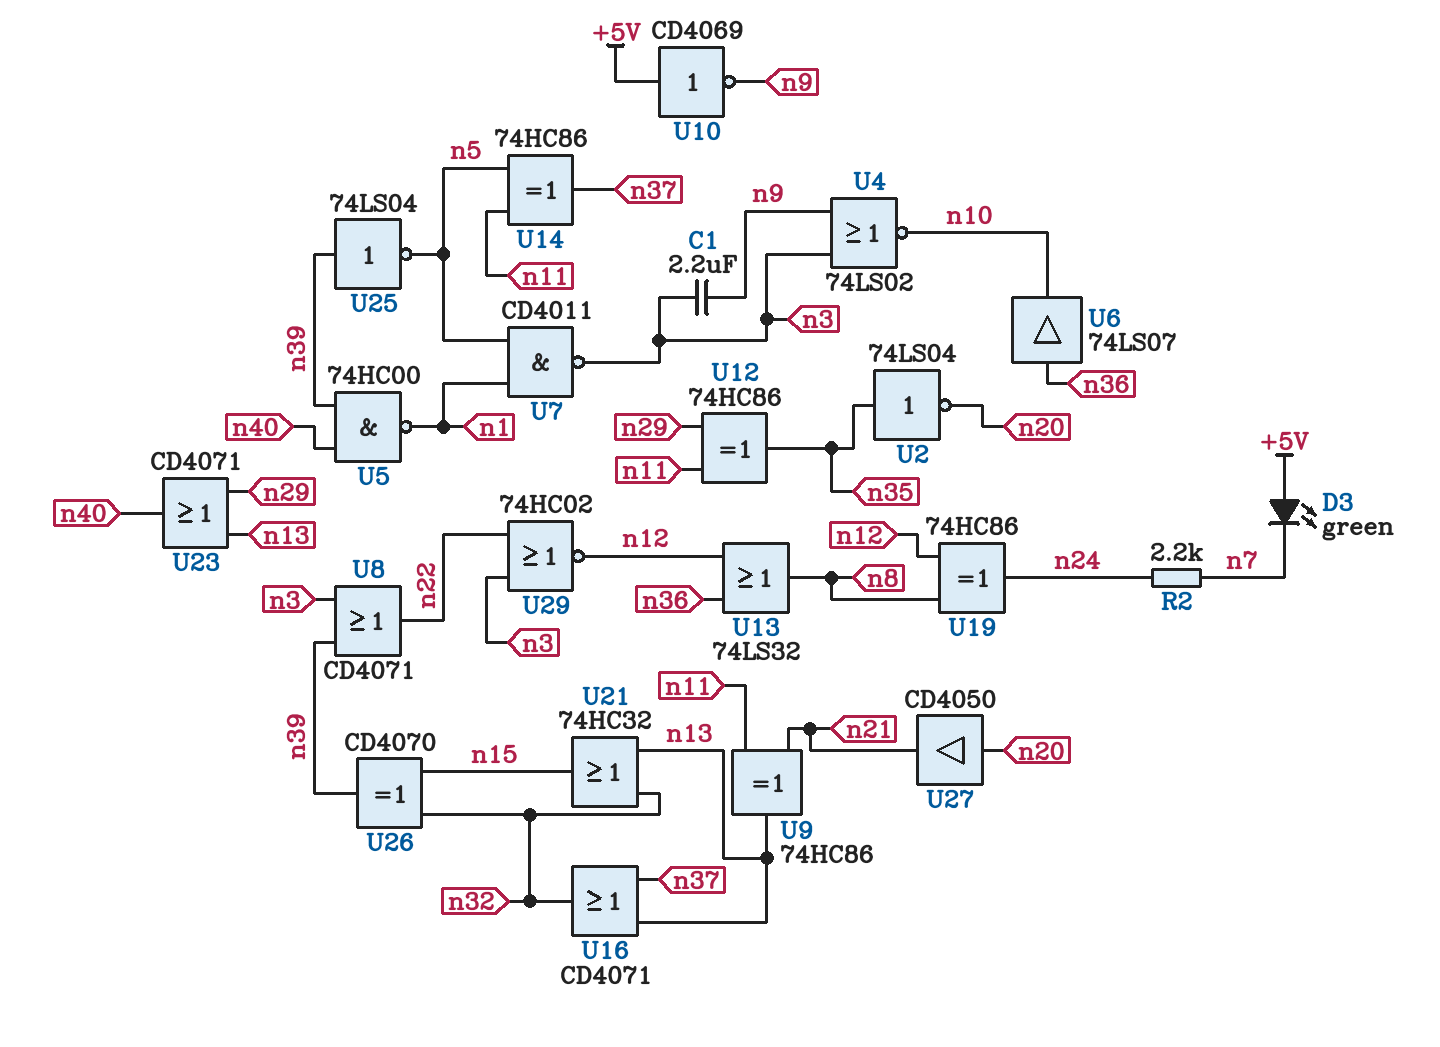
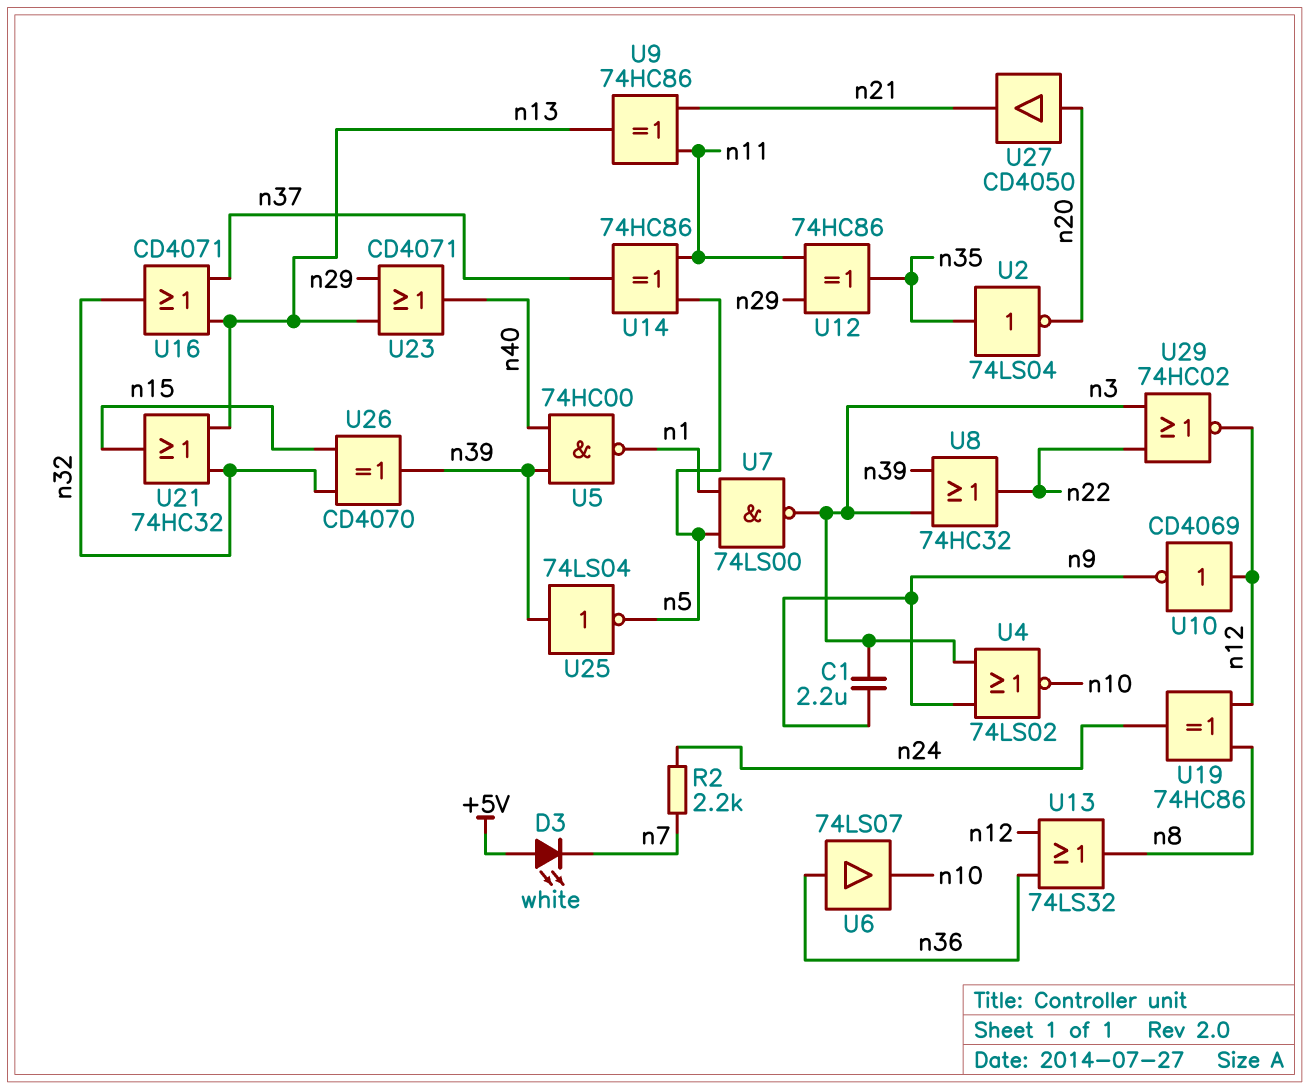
D3: LED green (A +5V, K n7) -> LED white (A +5V, K n7)
U7: NAND CD4011 (in n1, in n5, out n3) -> NAND 74LS00 (in n1, in n5, out n3)
U8: OR CD4071 (in n3, in n39, out n22) -> OR 74HC32 (in n3, in n39, out n22)
U10: NOT CD4069 (in +5V, out n9) -> NOT CD4069 (in n12, out n9)

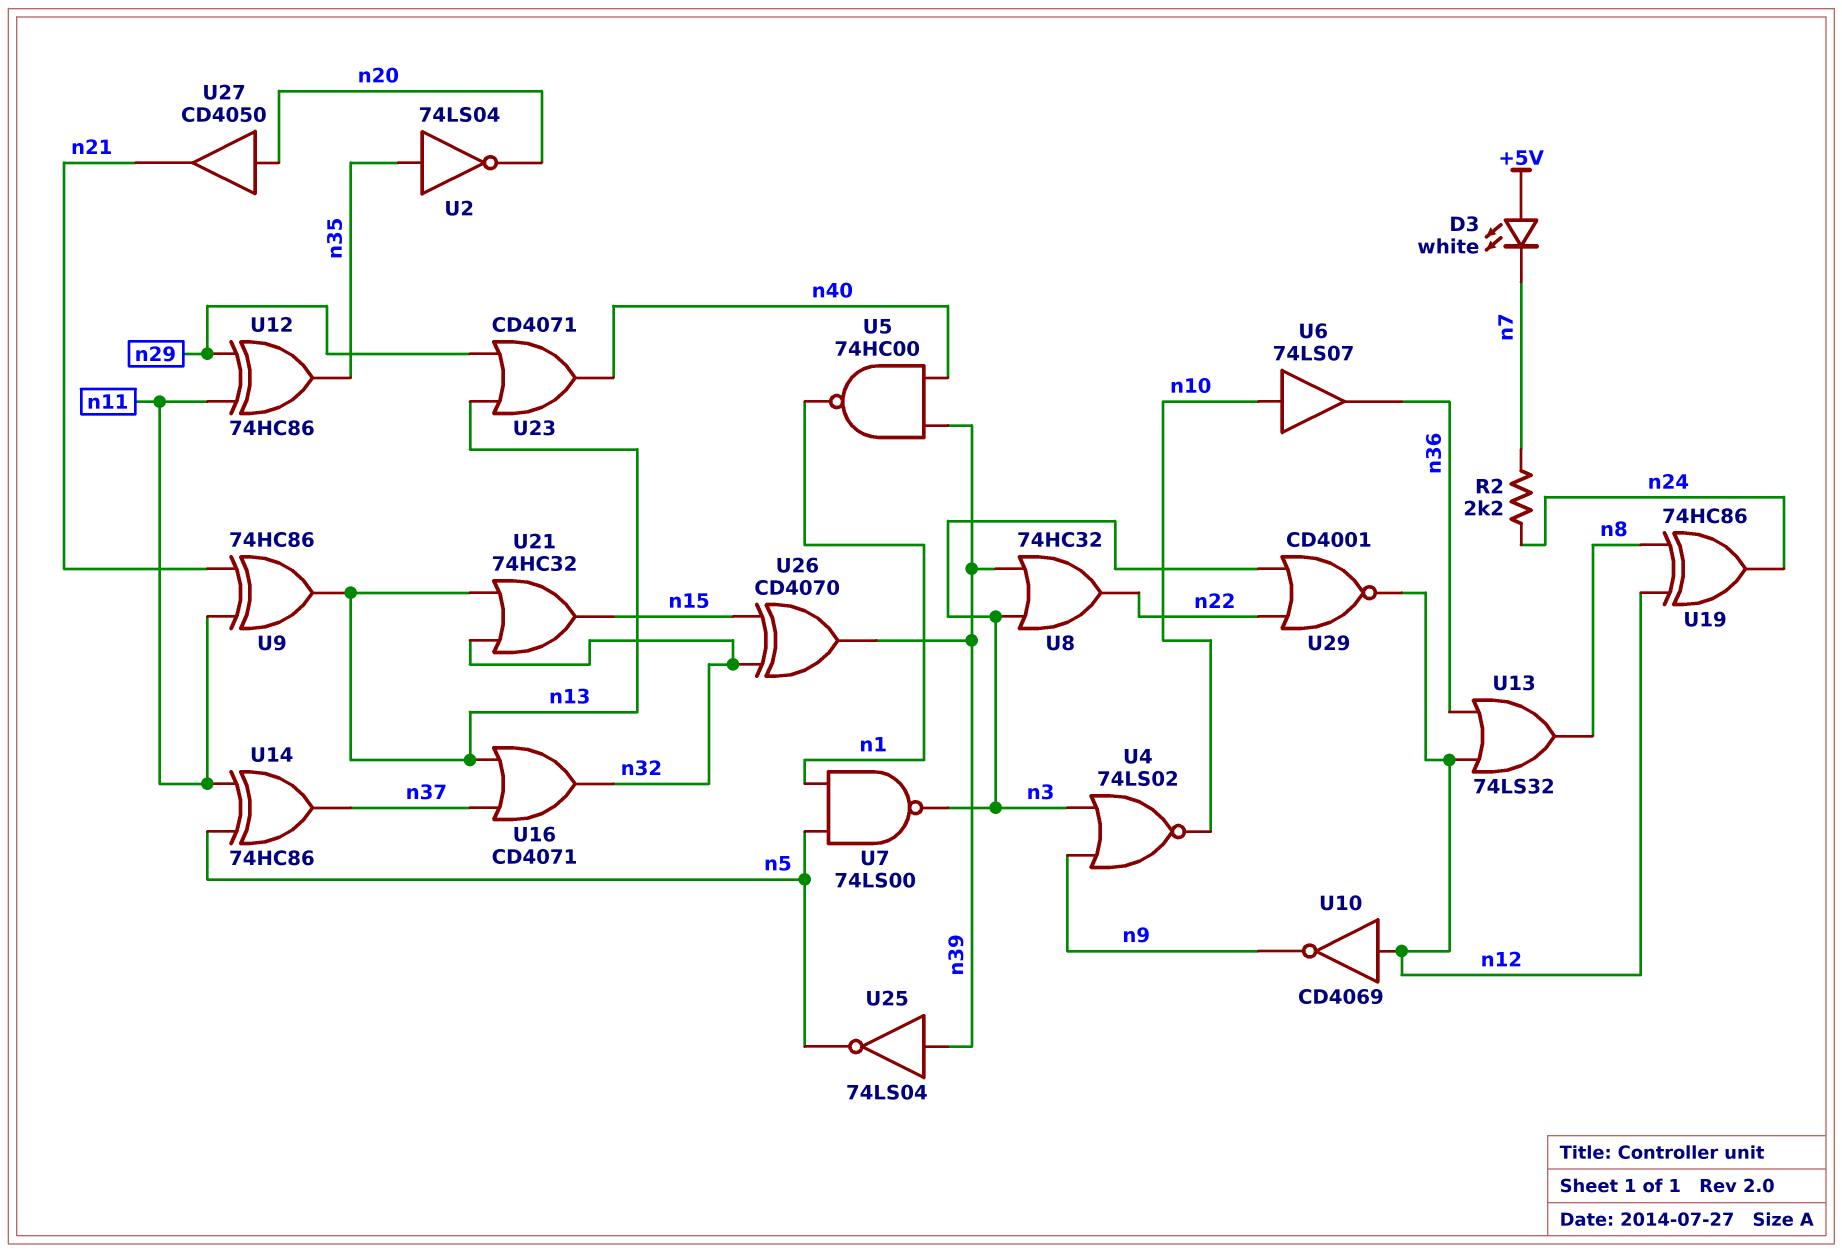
C1: 2.2uF (n3, n9) -> none
U6: buffer 74LS07 (in n36, out n10) -> buffer 74LS07 (in n10, out n36)
U29: NOR 74HC02 (in n3, in n22, out n12) -> NOR CD4001 (in n3, in n22, out n12)

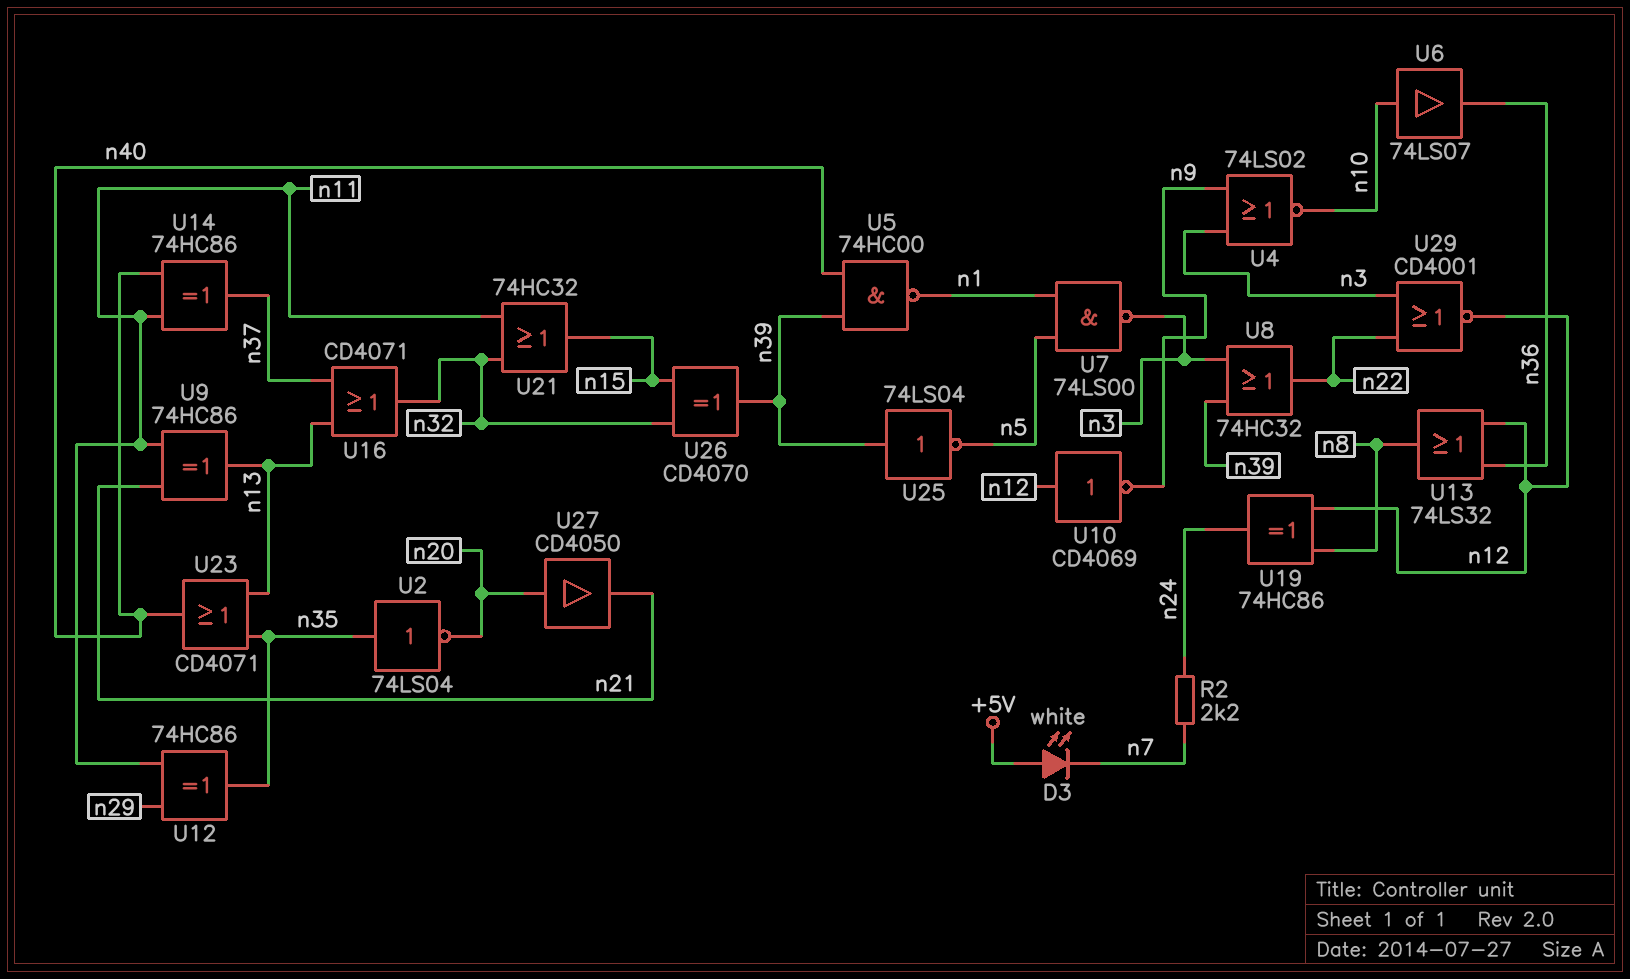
U14: XOR 74HC86 (in n5, in n11, out n37) -> XOR 74HC86 (in n11, in n40, out n37)
U21: OR 74HC32 (in n13, in n32, out n15) -> OR 74HC32 (in n11, in n32, out n15)
U23: OR CD4071 (in n13, in n29, out n40) -> OR CD4071 (in n13, in n35, out n40)

